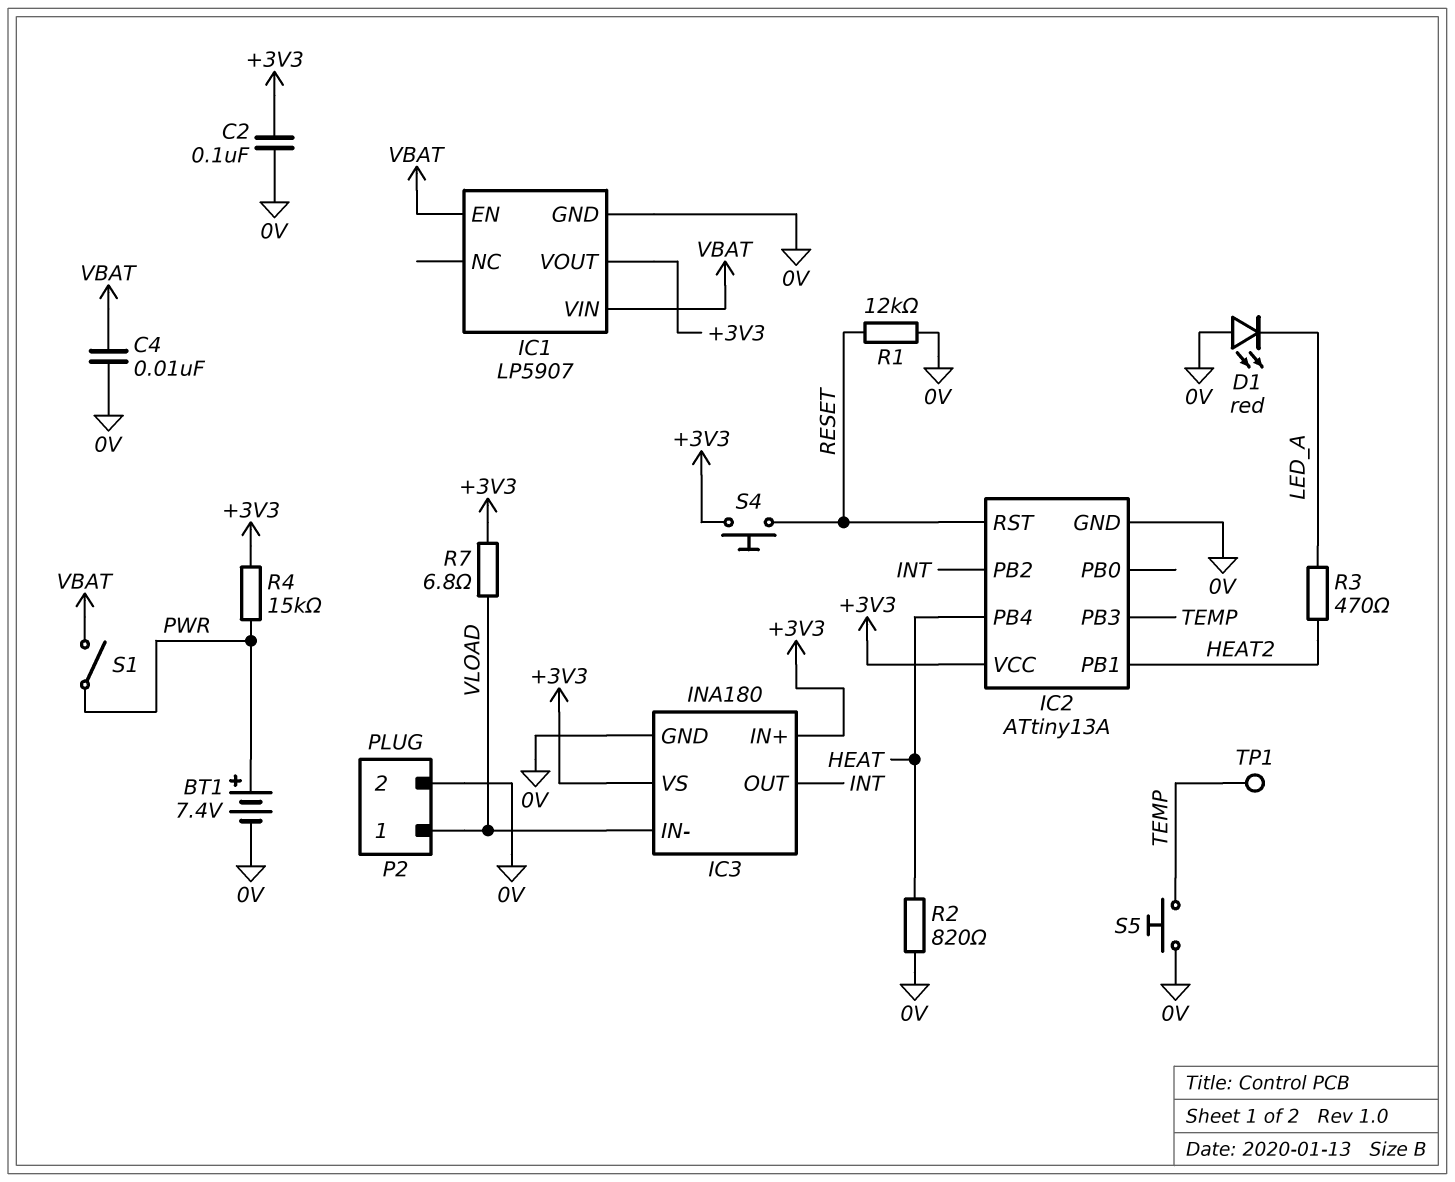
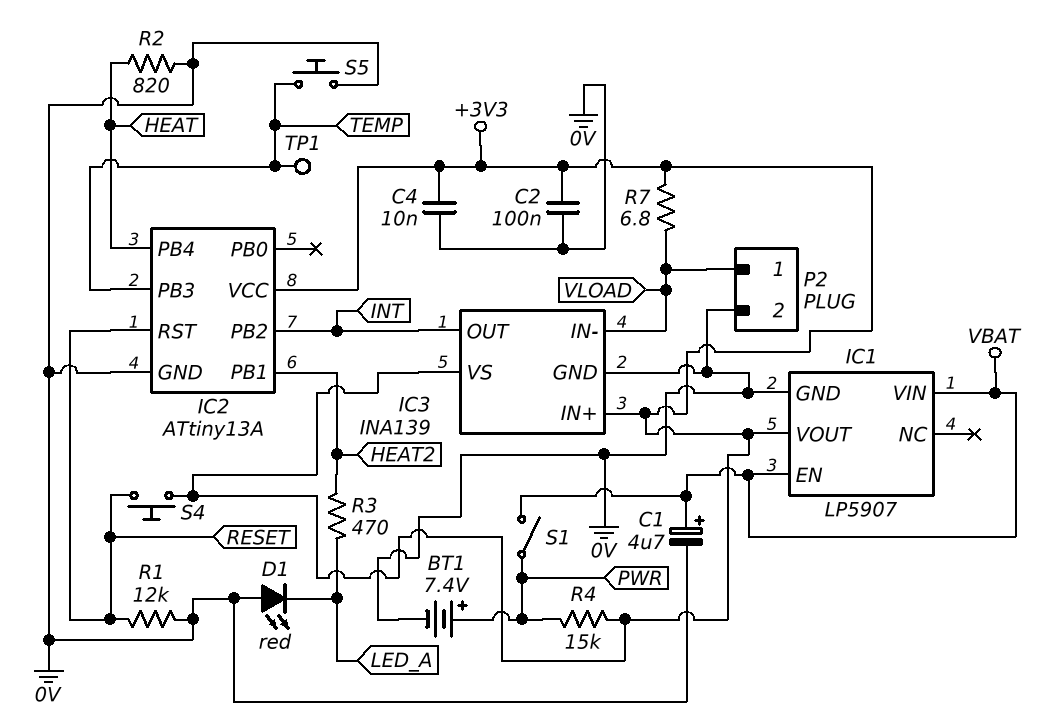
C1: none -> 4.7uF (plus VBAT, minus 0V)
C4: 10nF (0V, VBAT) -> 10nF (+3V3, 0V)
IC3: INA180 -> INA139

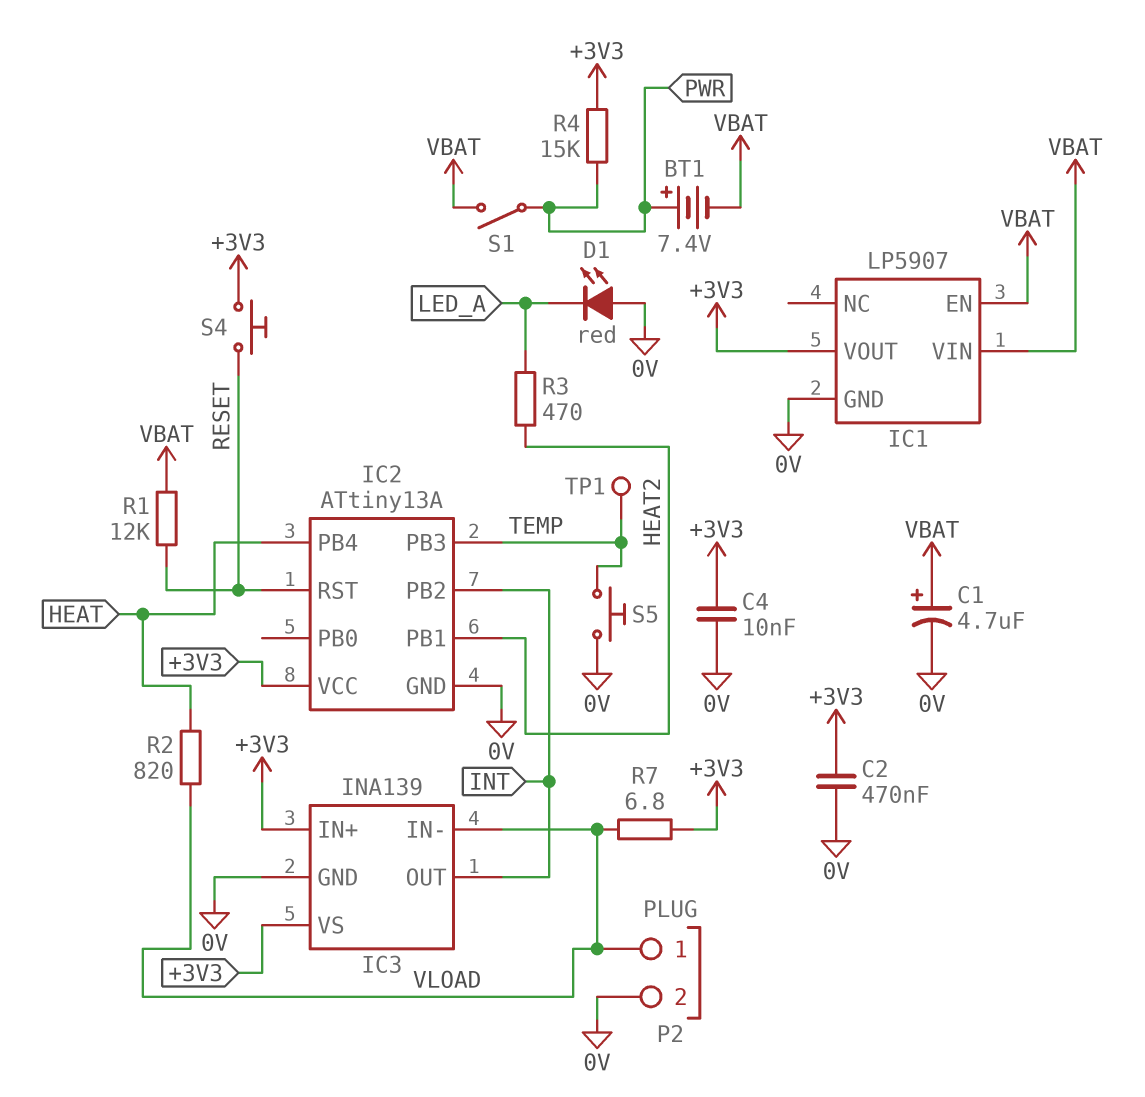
BT1: 7.4V (plus PWR, minus 0V) -> 7.4V (plus PWR, minus VBAT)
C2: 100nF (+3V3, 0V) -> 470nF (+3V3, 0V)
R1: 12k (0V, RESET) -> 12k (RESET, VBAT)
R2: 820 (0V, HEAT) -> 820 (HEAT, VLOAD)

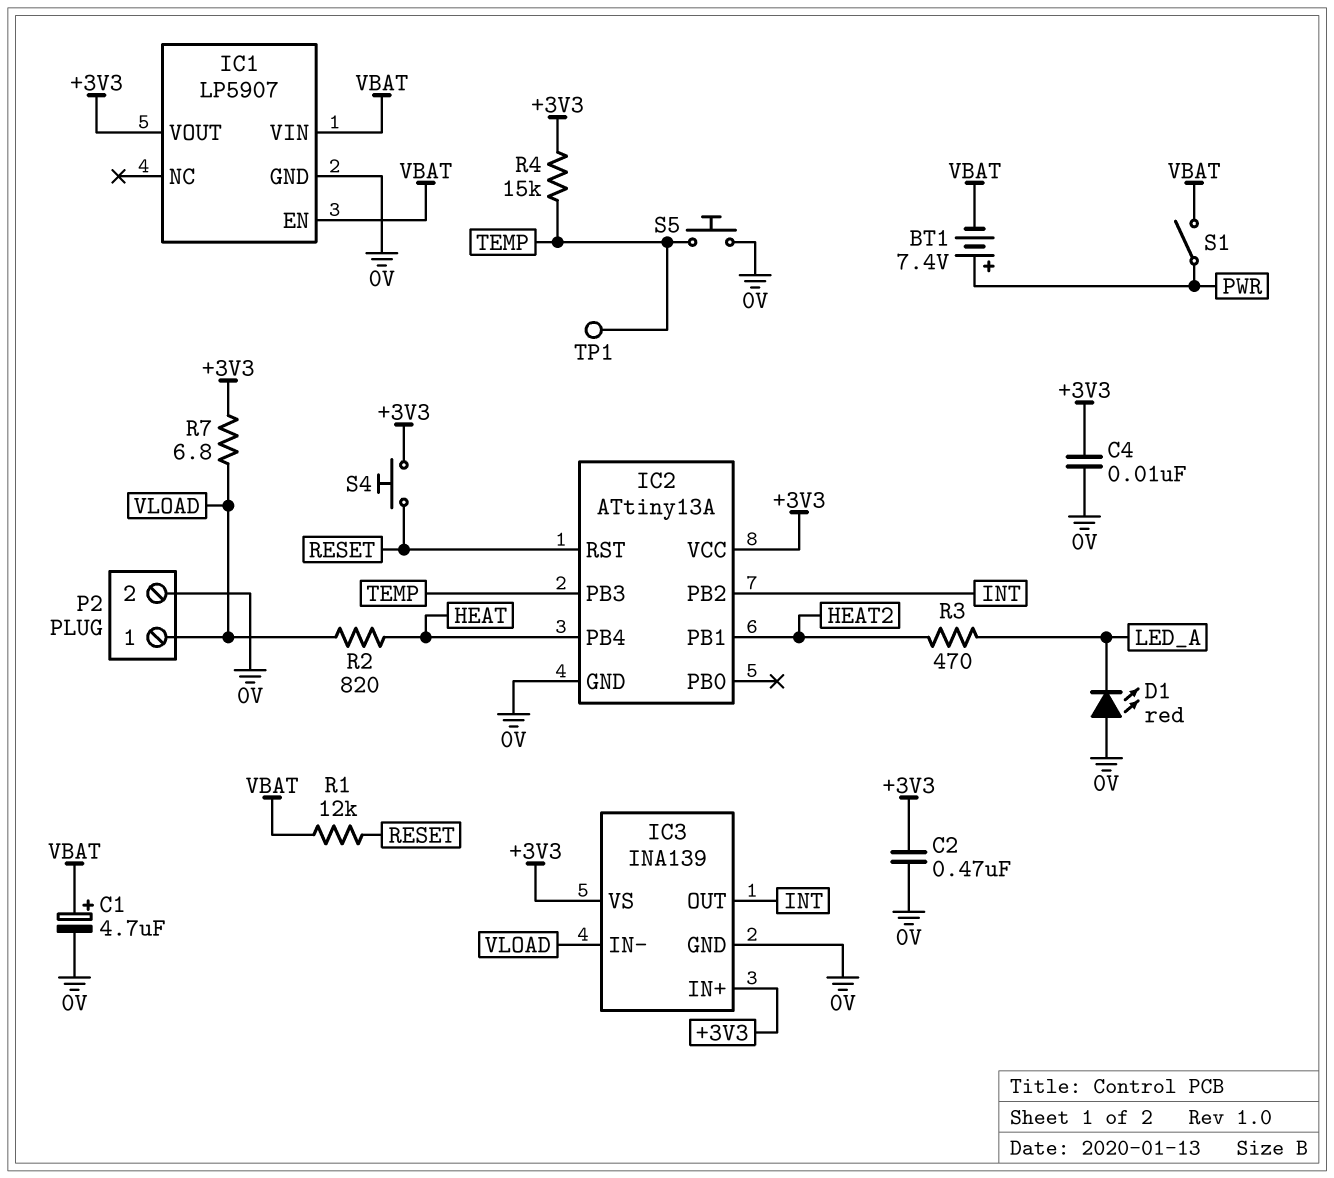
R4: 15k (+3V3, PWR) -> 15k (+3V3, TEMP)

